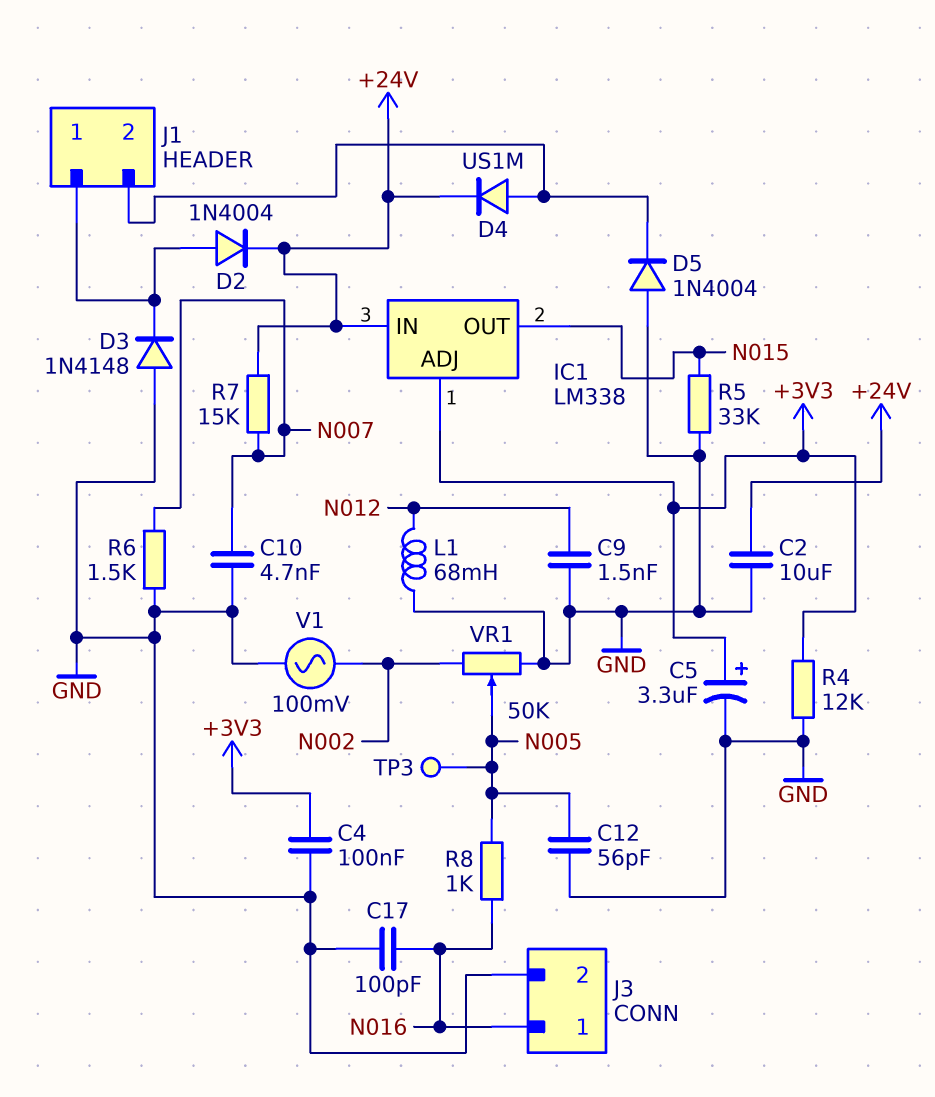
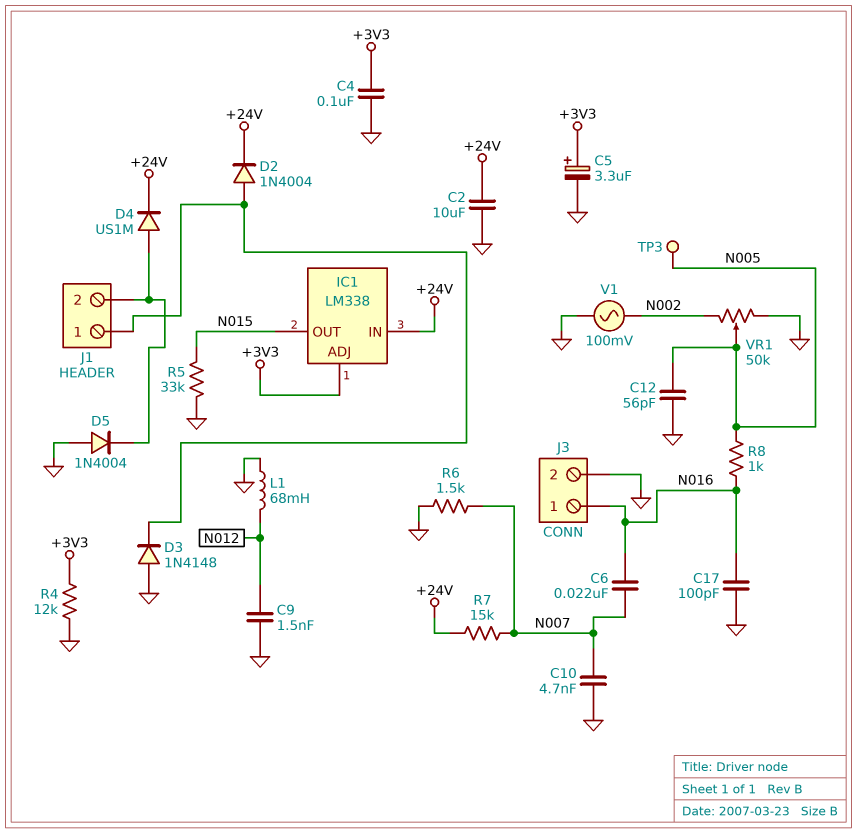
C6: none -> 22nF (N007, N016)

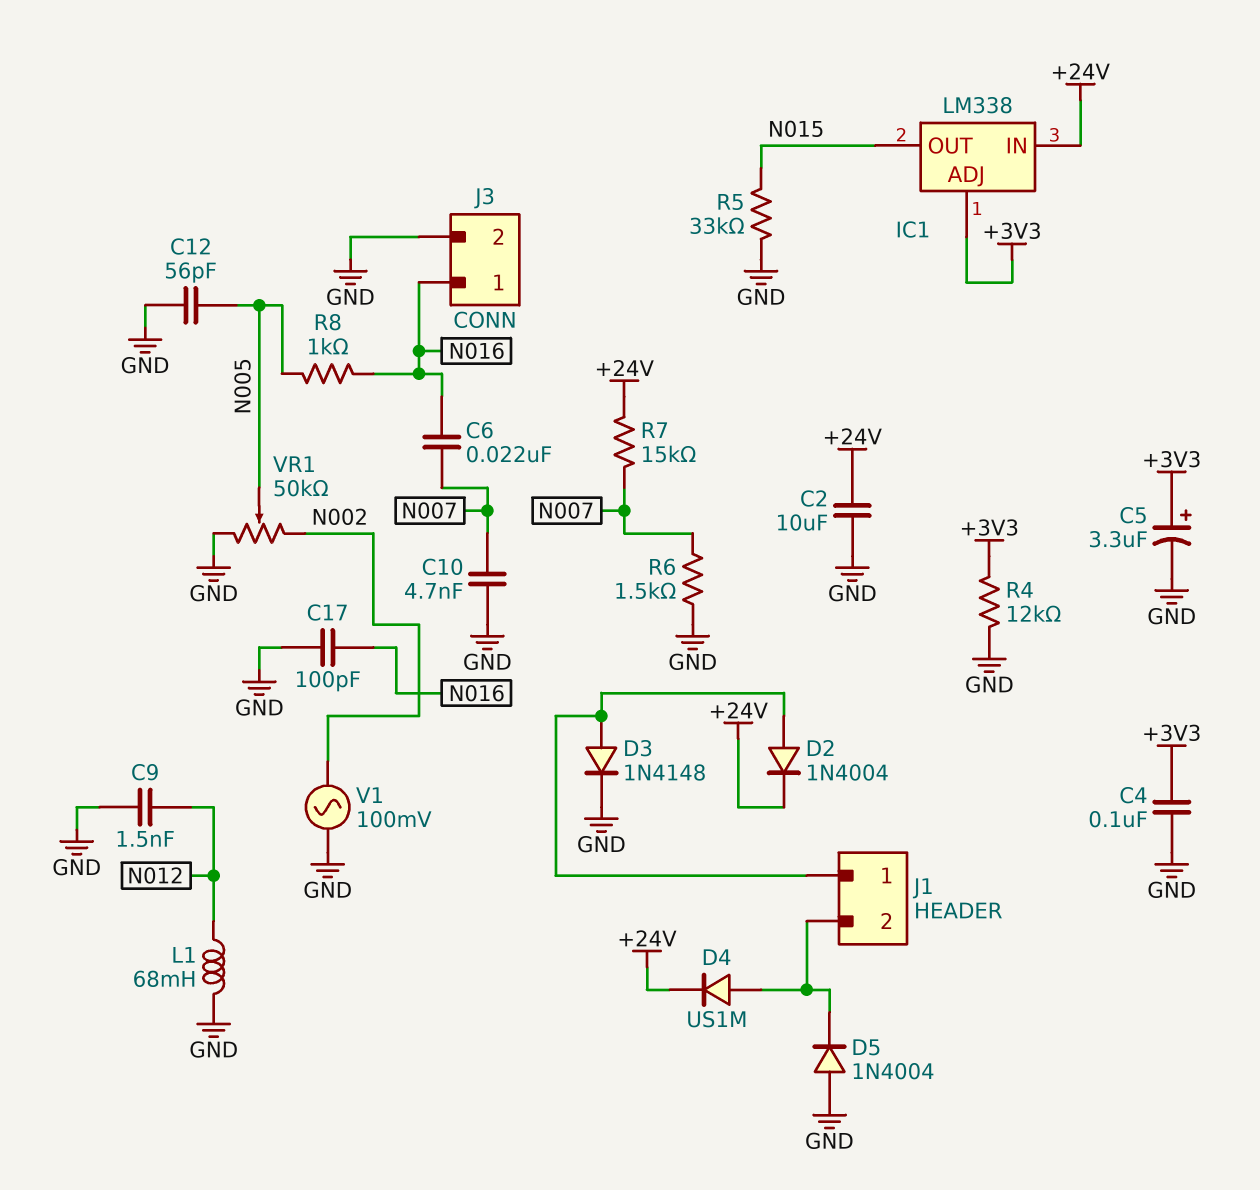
D3: diode 1N4148 (A GND, K J1/1) -> diode 1N4148 (A J1/1, K GND)
TP3: test point (N005) -> none

